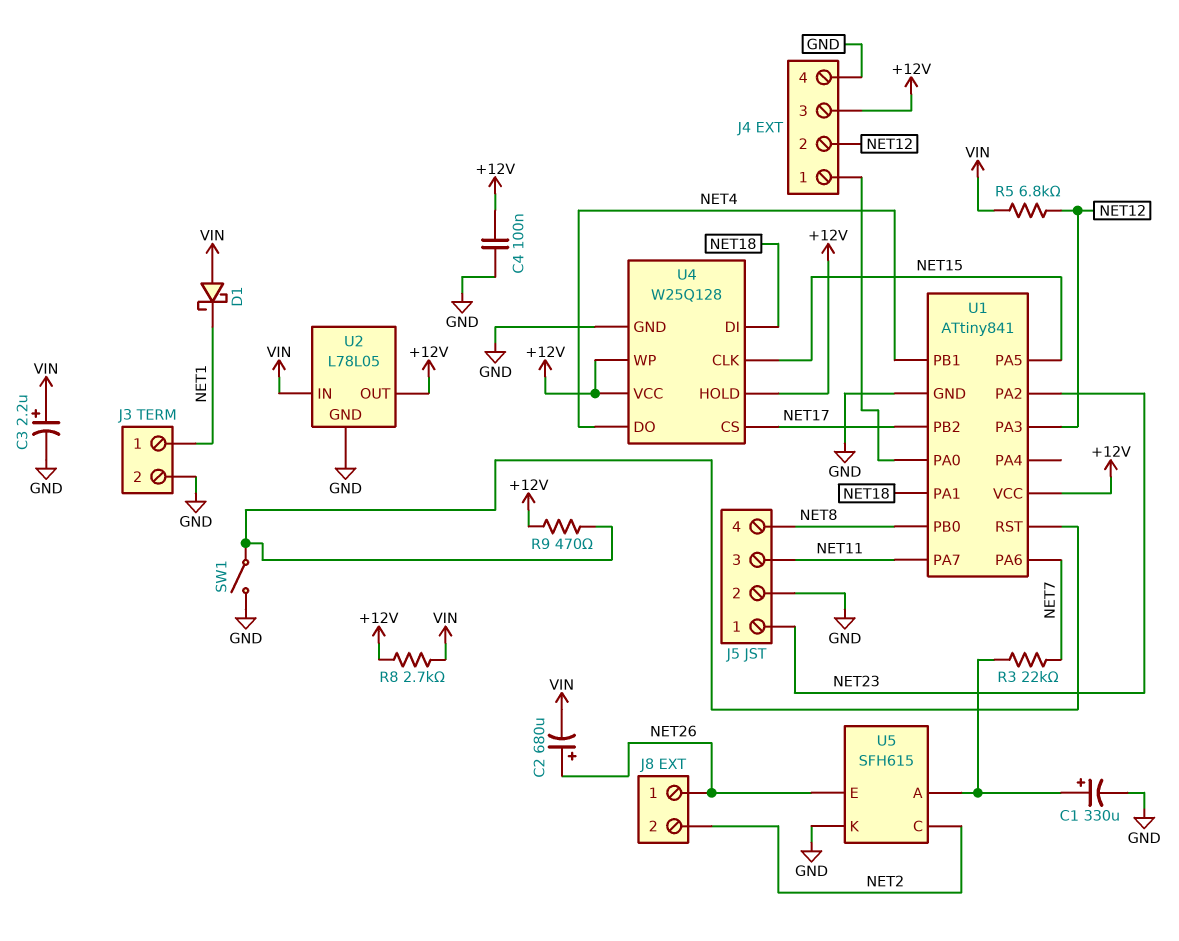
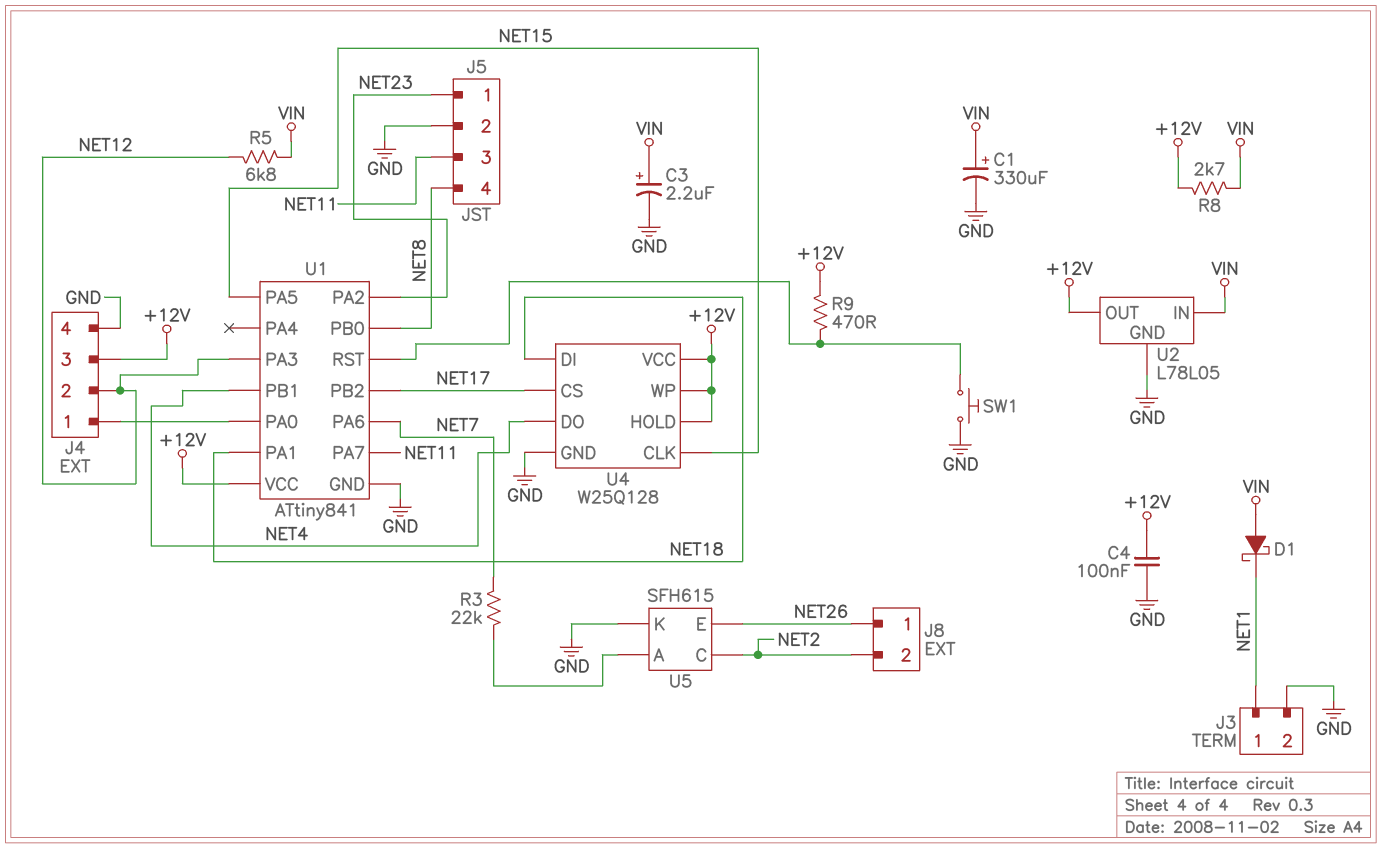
C1: 330uF (plus U5/A, minus GND) -> 330uF (plus VIN, minus GND)
C2: 680uF (plus NET26, minus VIN) -> none
SW1: switch (GND, U1/RST) -> button (GND, U1/RST)

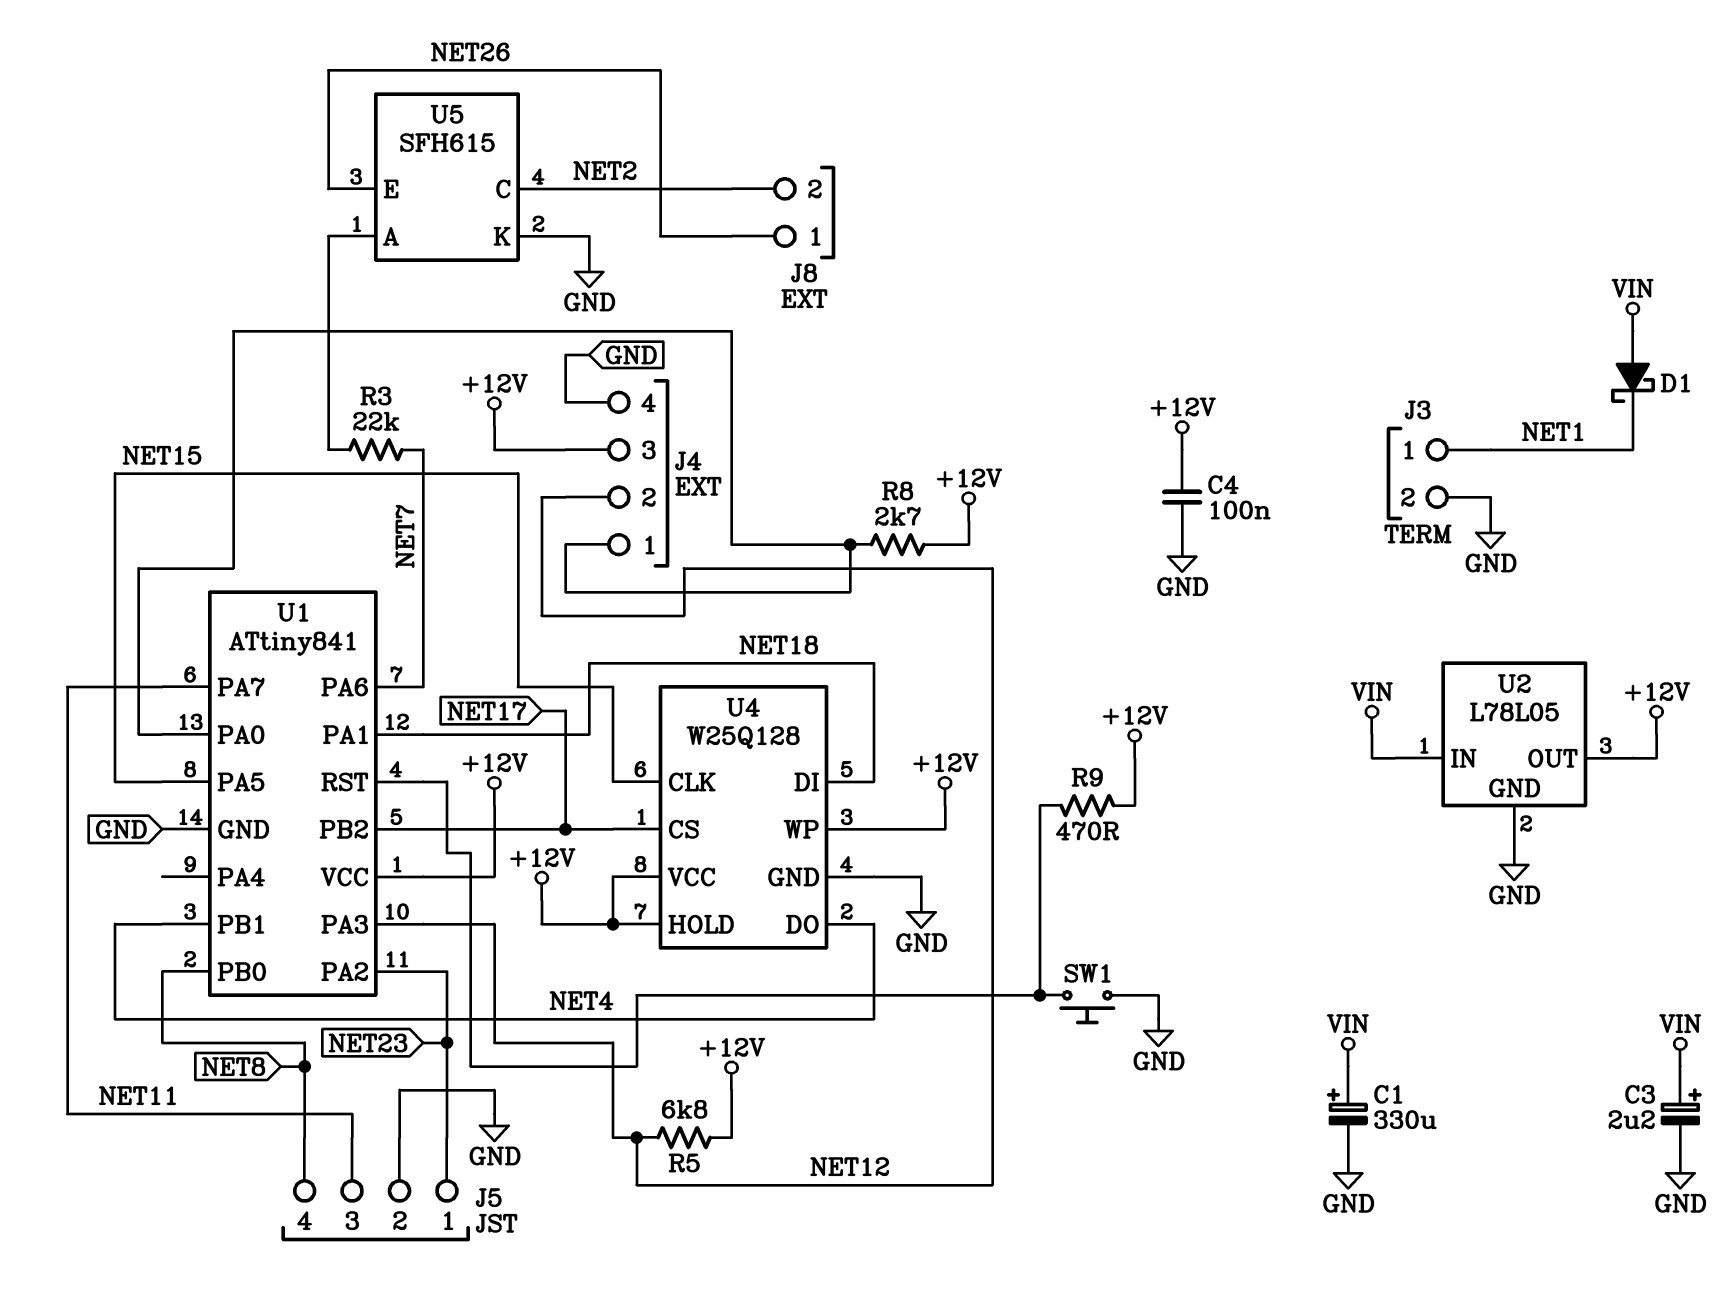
R5: 6.8k (NET12, VIN) -> 6.8k (+12V, NET12)
R8: 2.7k (+12V, VIN) -> 2.7k (+12V, J4/1)

